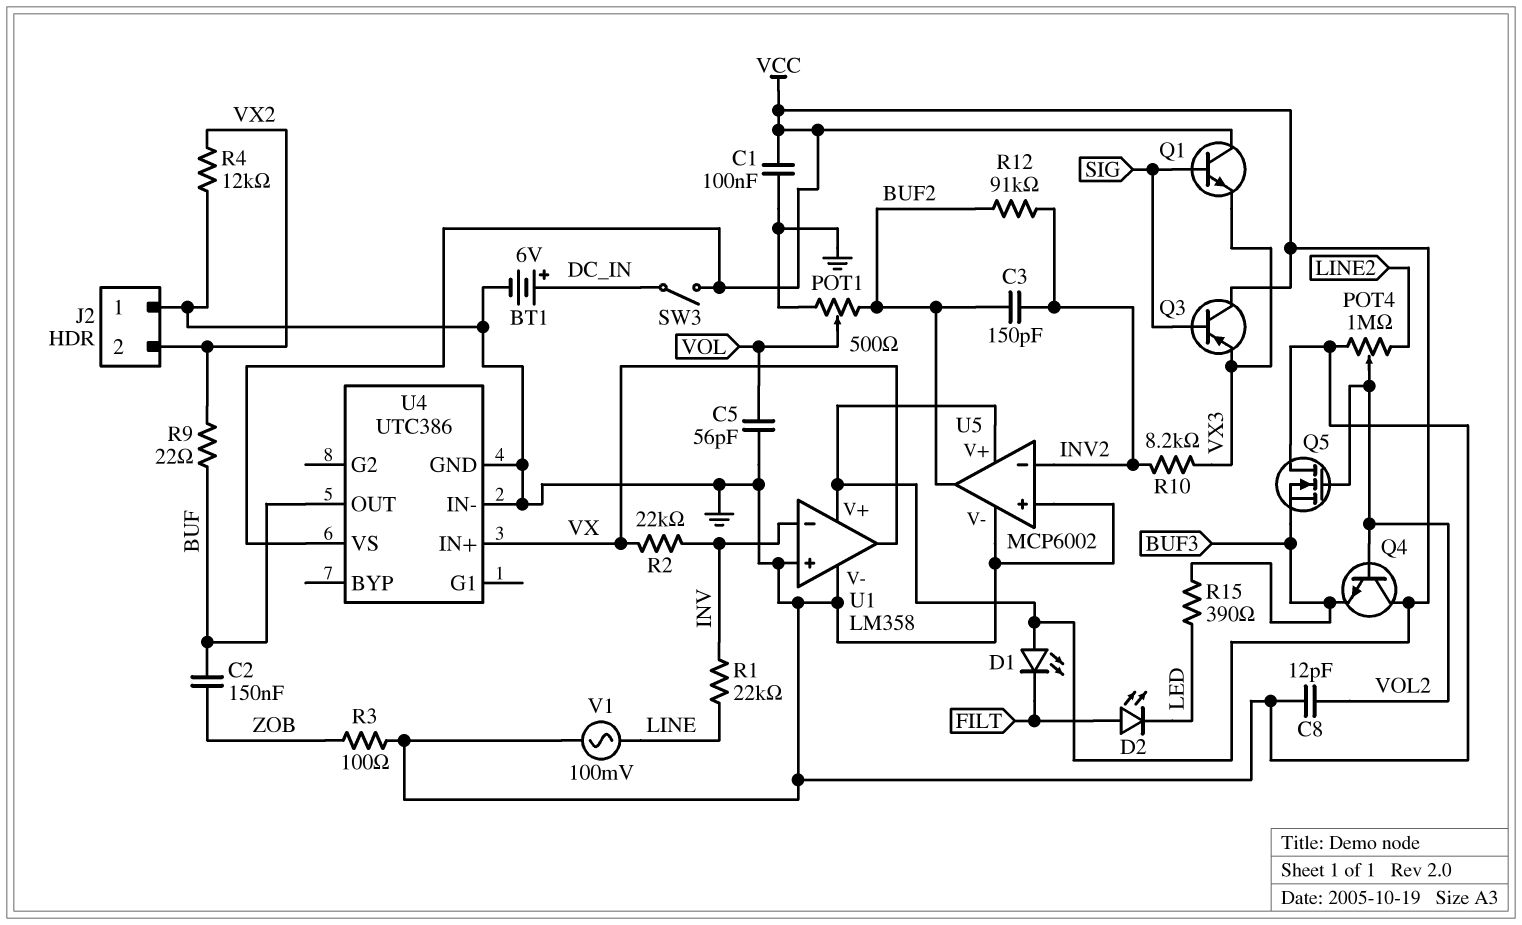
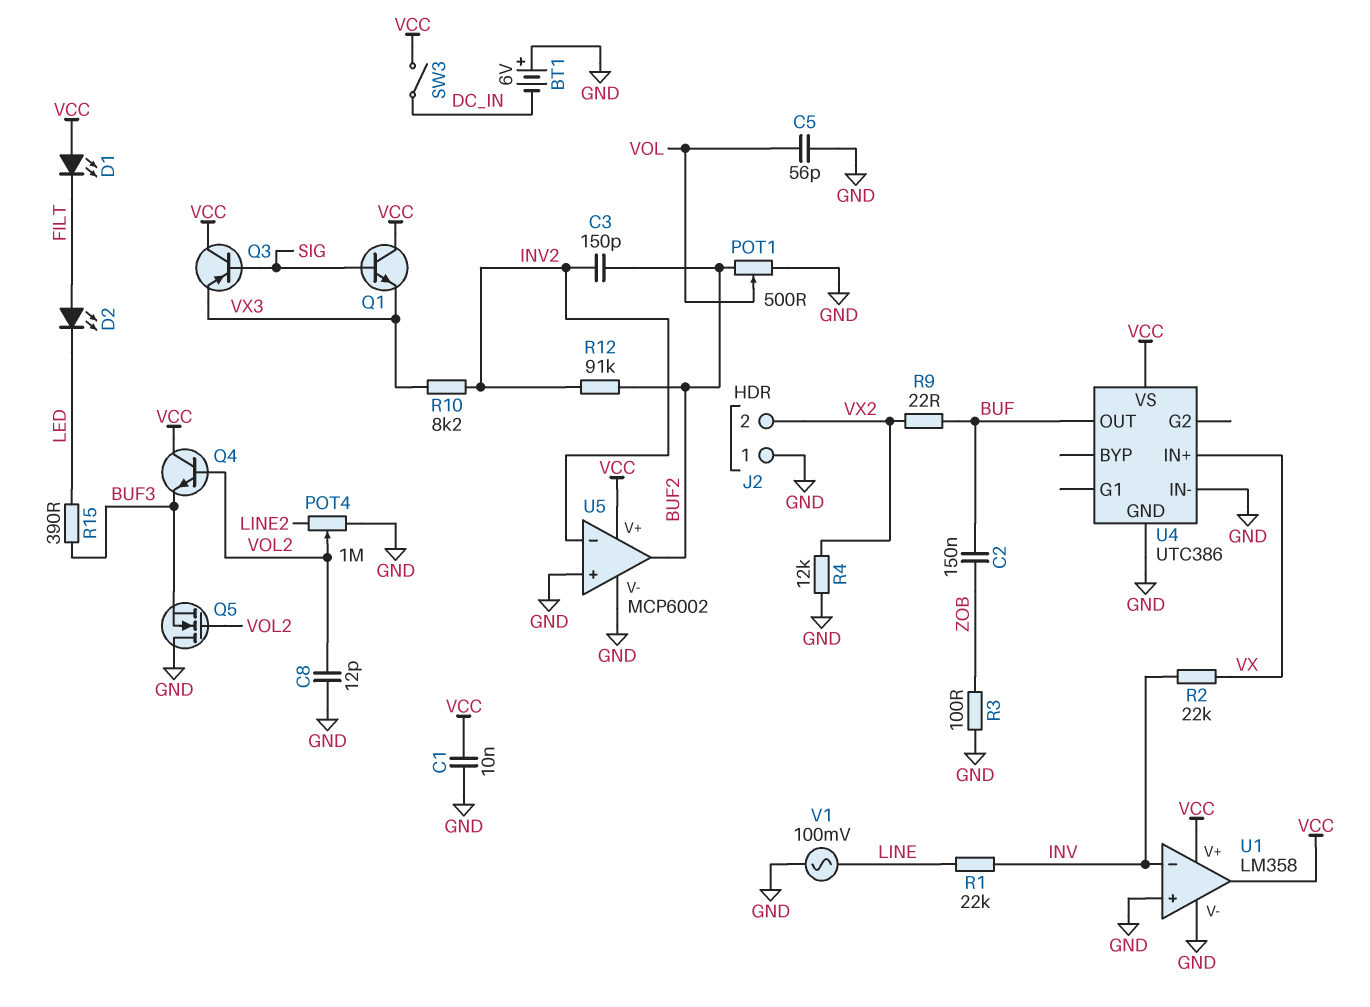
BT1: 6V (plus DC_IN, minus GND) -> 6V (plus GND, minus DC_IN)
C1: 100nF (GND, VCC) -> 10nF (GND, VCC)
U1 pin out: VX -> VCC

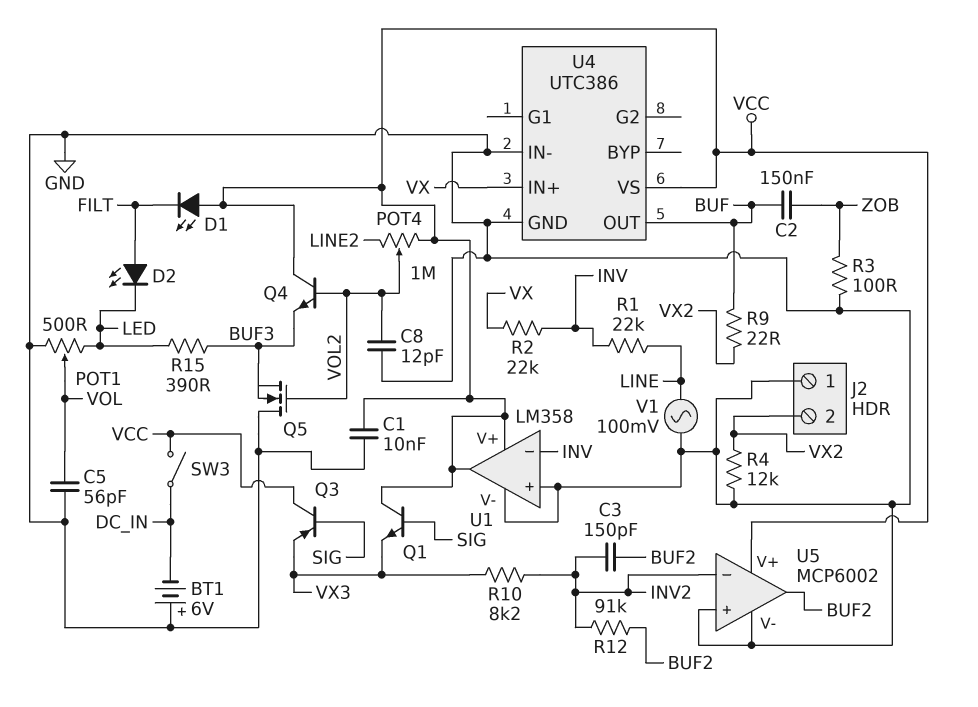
POT1: 500 (BUF2, GND, wiper VOL) -> 500 (GND, LED, wiper VOL)
POT4: 1M (GND, LINE2, wiper VOL2) -> 1M (LINE2, VCC, wiper VOL2)

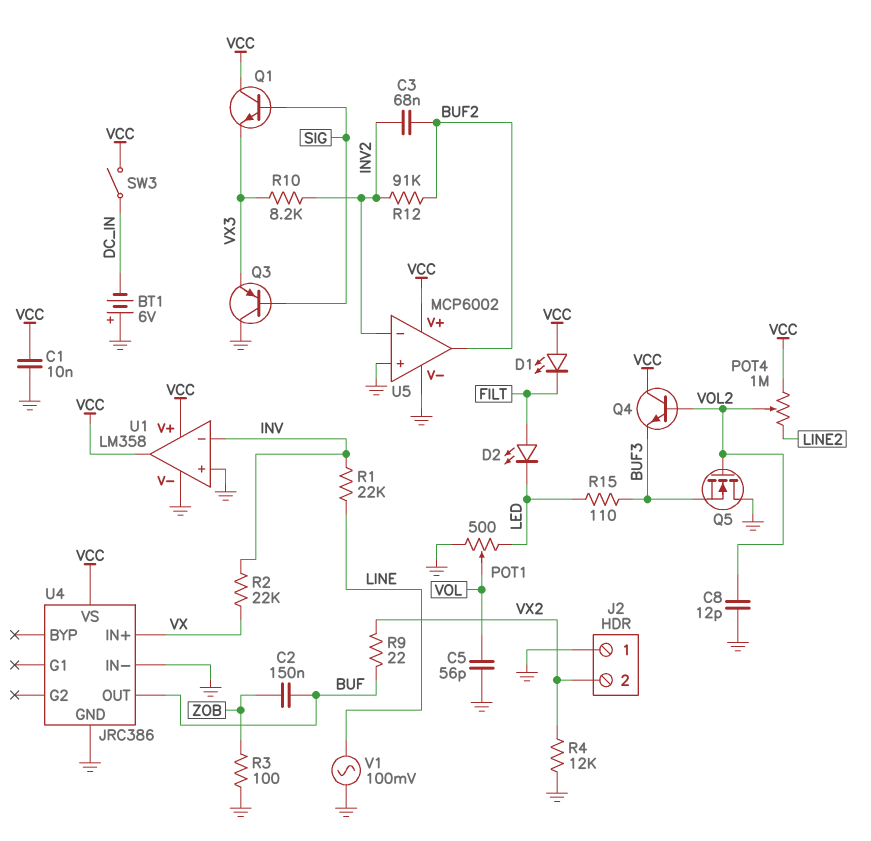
C3: 150pF (BUF2, INV2) -> 68nF (BUF2, INV2)
Q3: PNP (B SIG, C VCC, E VX3) -> PNP (B SIG, C GND, E VX3)
R15: 390 (BUF3, LED) -> 110 (BUF3, LED)
U4: UTC386 -> JRC386

